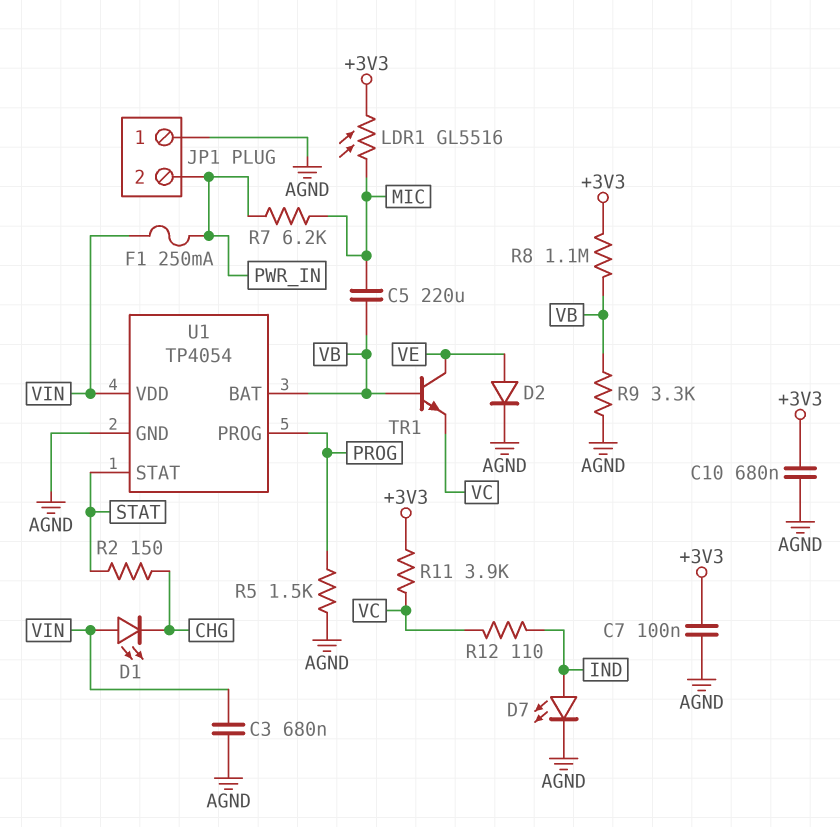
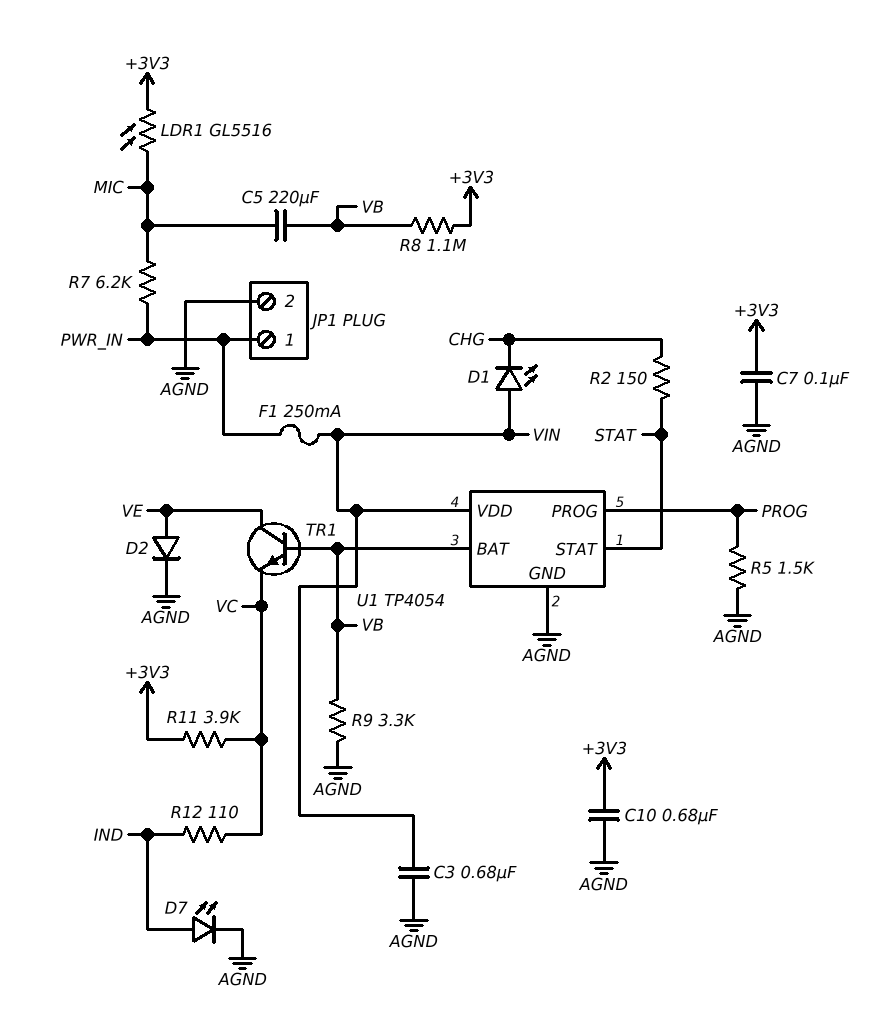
JP1 pin 1: AGND -> PWR_IN
JP1 pin 2: PWR_IN -> AGND

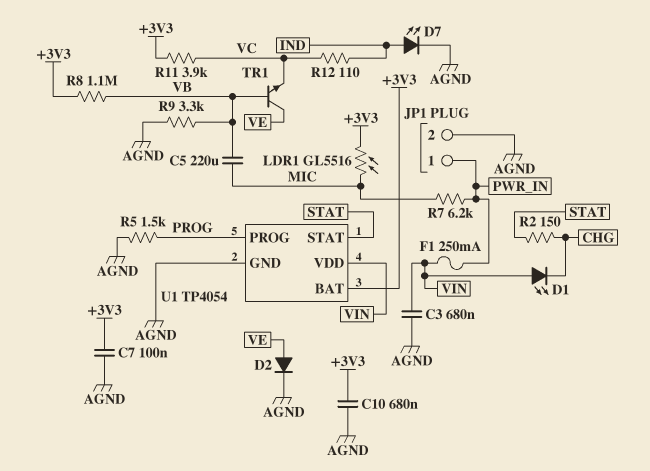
U1 pin BAT: VB -> +3V3

